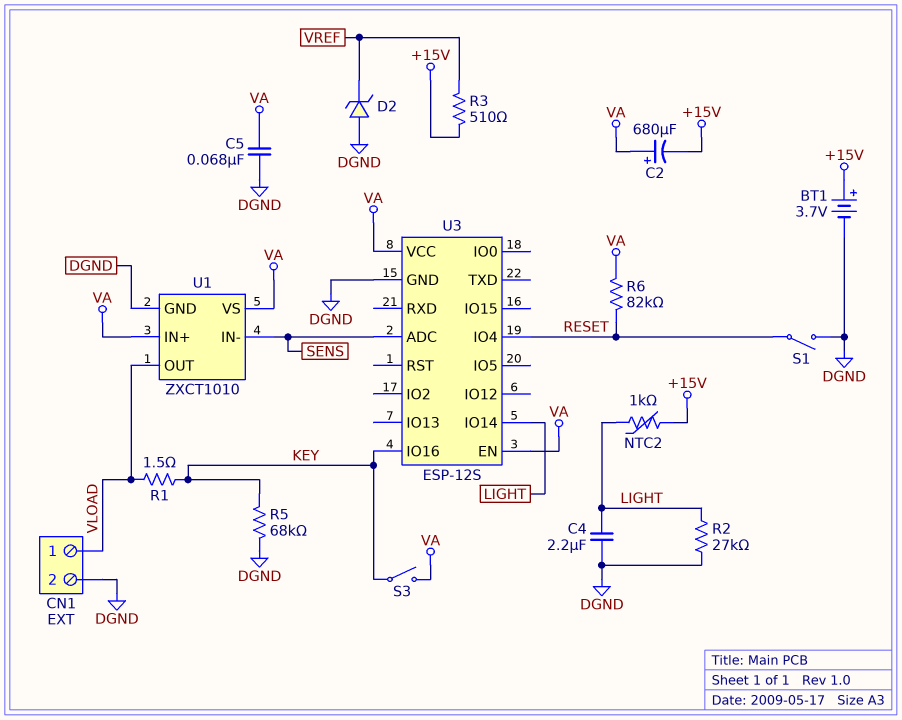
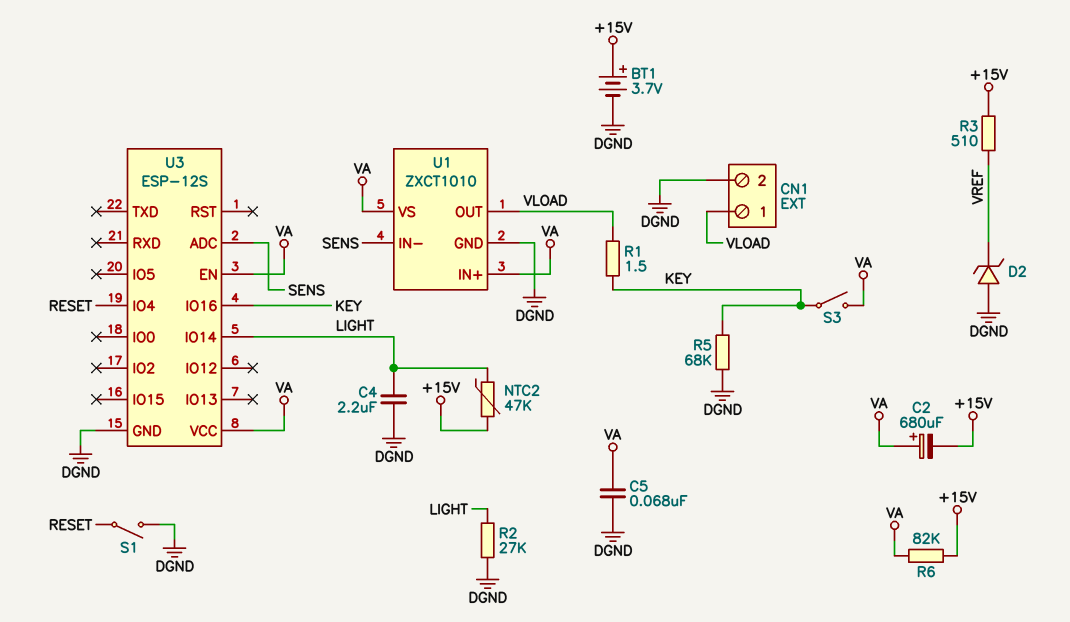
NTC2: 1k (+15V, LIGHT) -> 47k (+15V, LIGHT)
R6: 82k (RESET, VA) -> 82k (+15V, VA)

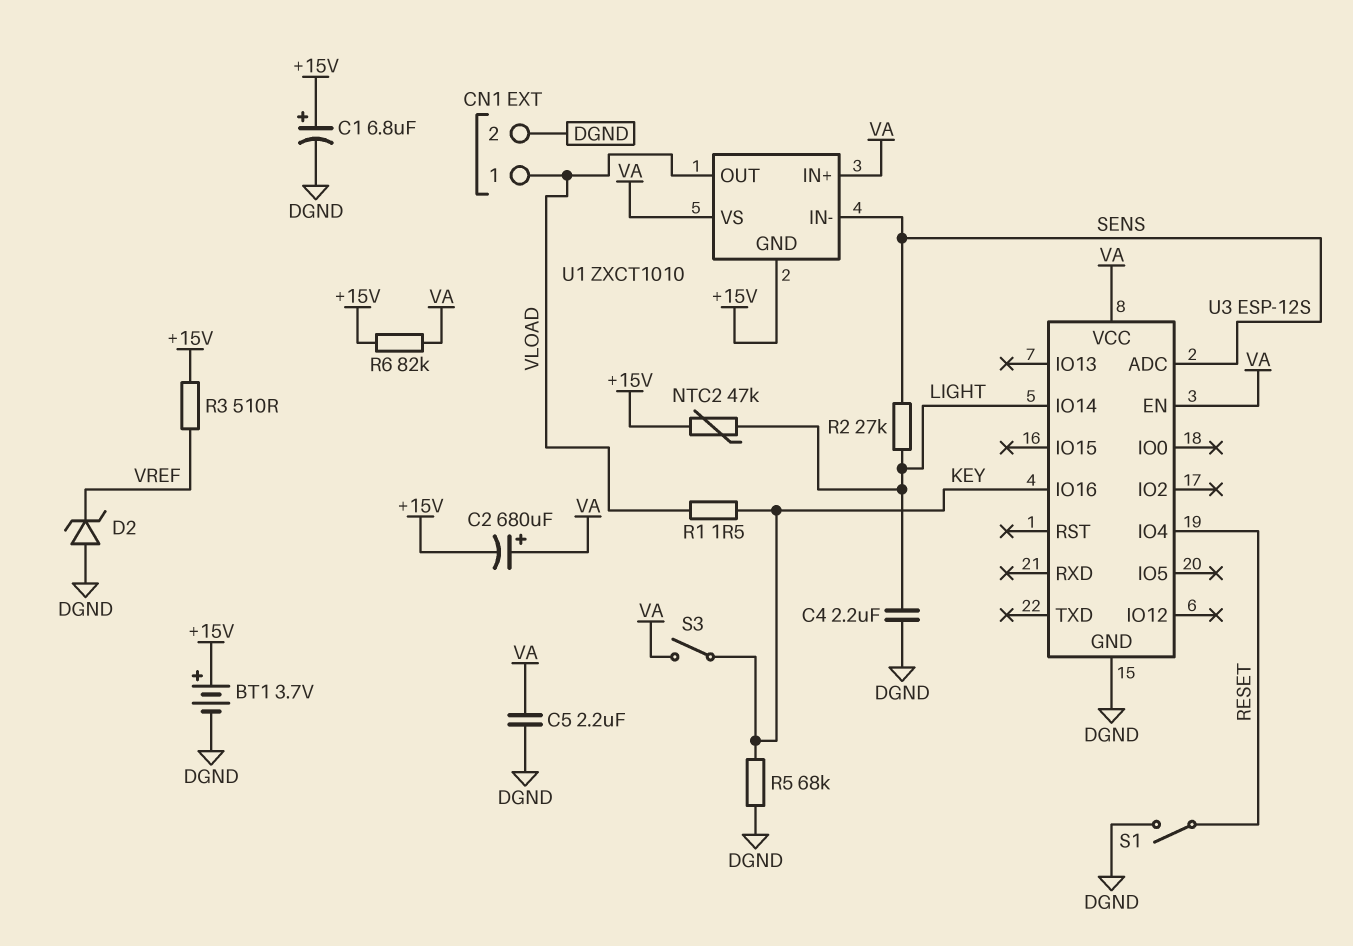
C1: none -> 6.8uF (plus +15V, minus DGND)
C5: 68nF (DGND, VA) -> 2.2uF (DGND, VA)
R2: 27k (DGND, LIGHT) -> 27k (LIGHT, SENS)
U1 pin GND: DGND -> +15V

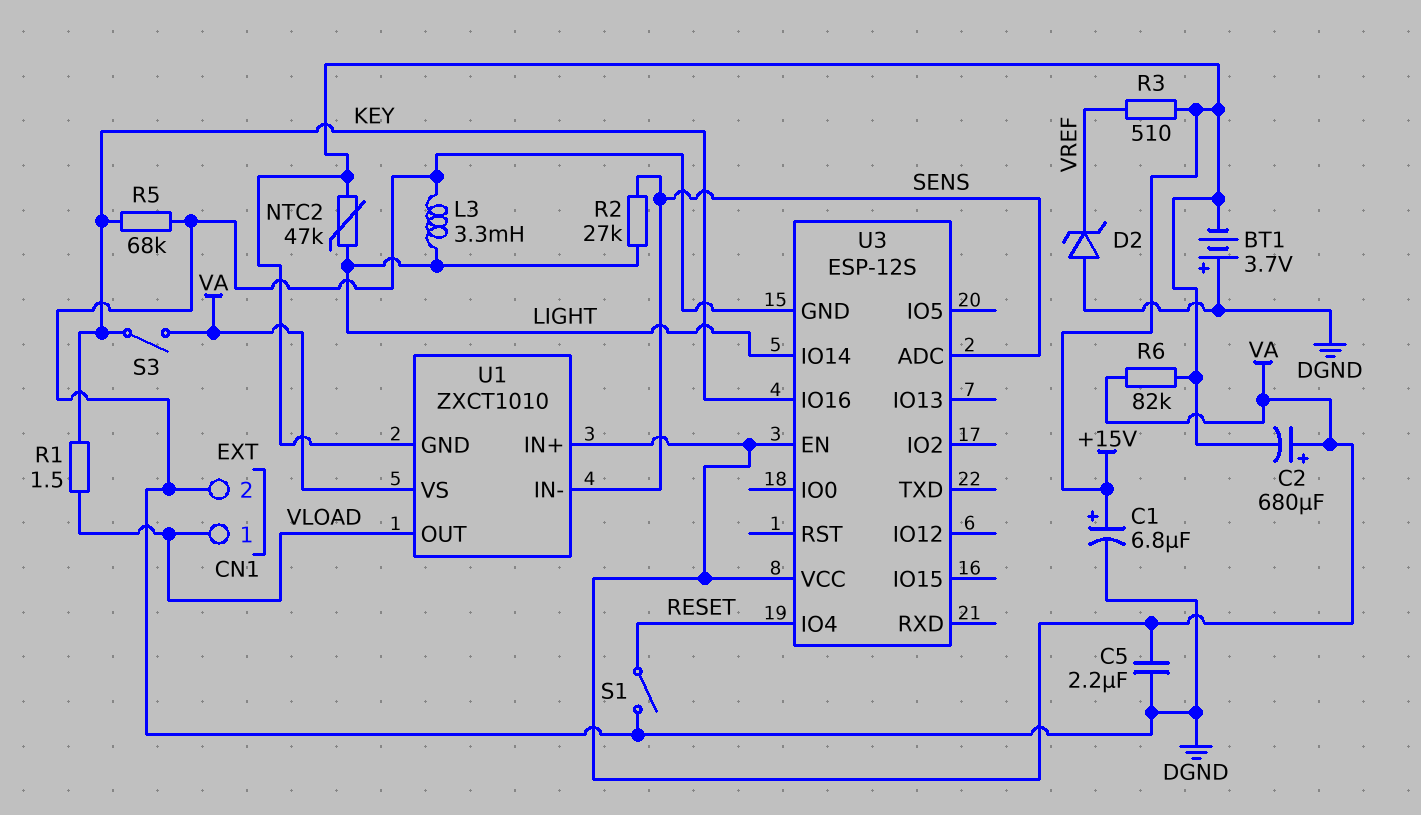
BT1: 3.7V (plus +15V, minus DGND) -> 3.7V (plus DGND, minus +15V)
C4: 2.2uF (DGND, LIGHT) -> none
L3: none -> 3.3mH (DGND, LIGHT)

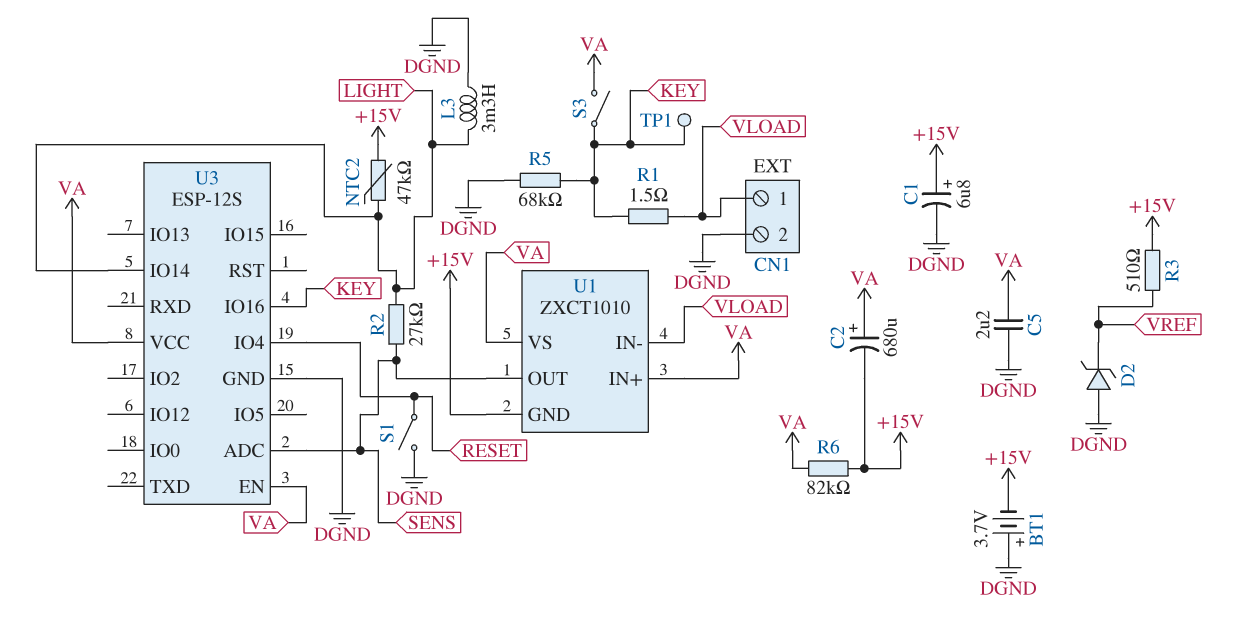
TP1: none -> test point (KEY)
U1 pin IN-: SENS -> VLOAD
U1 pin OUT: VLOAD -> SENS

